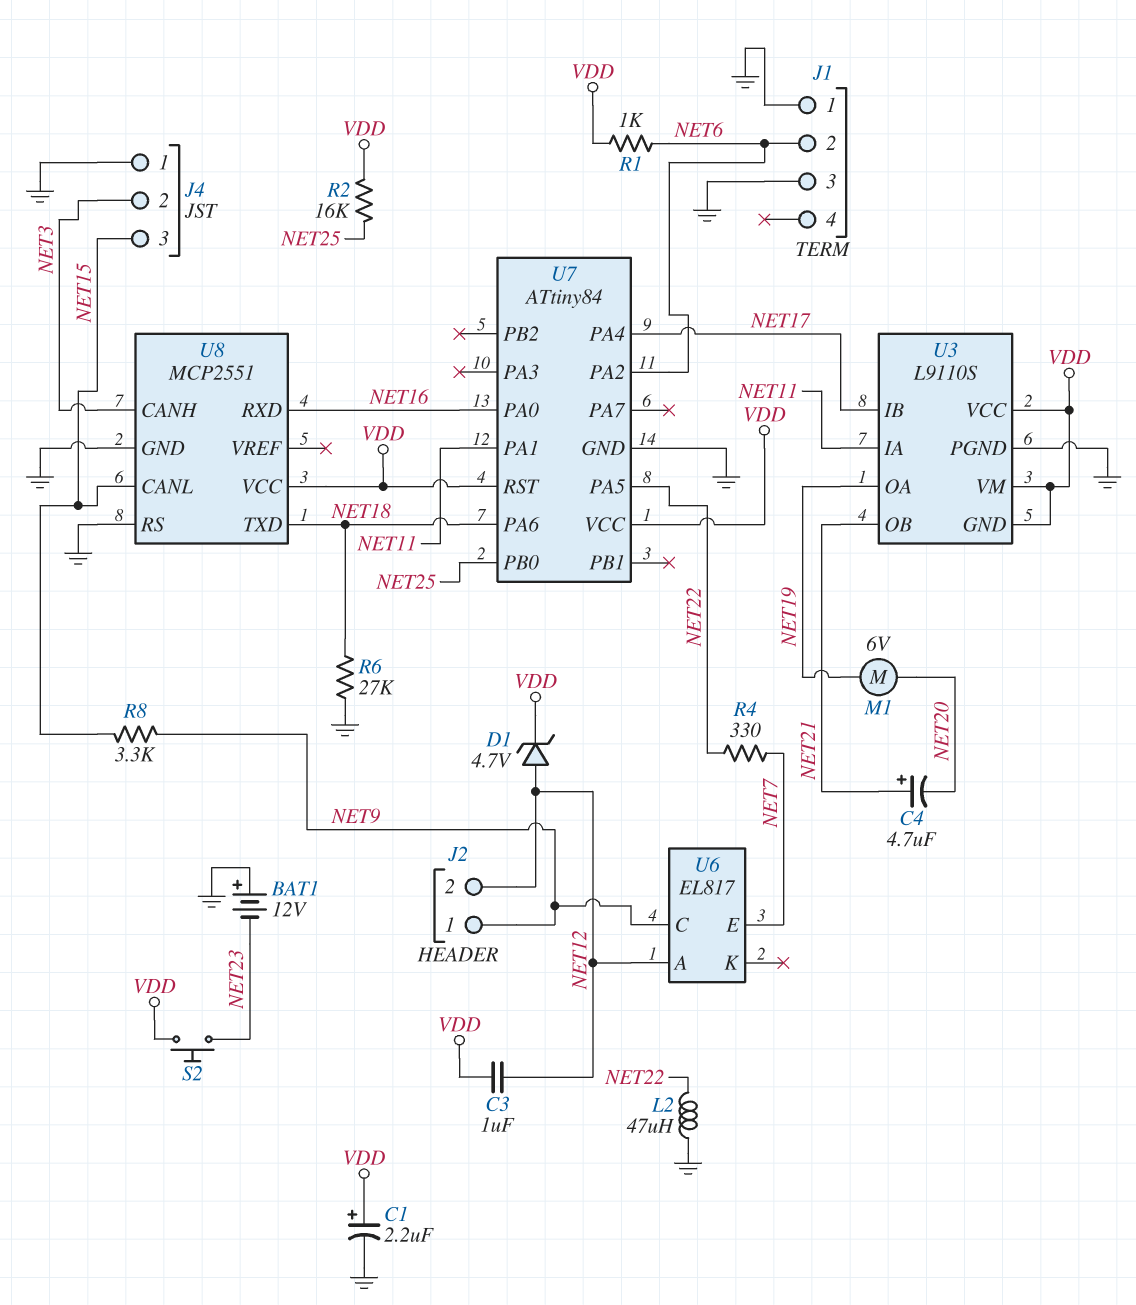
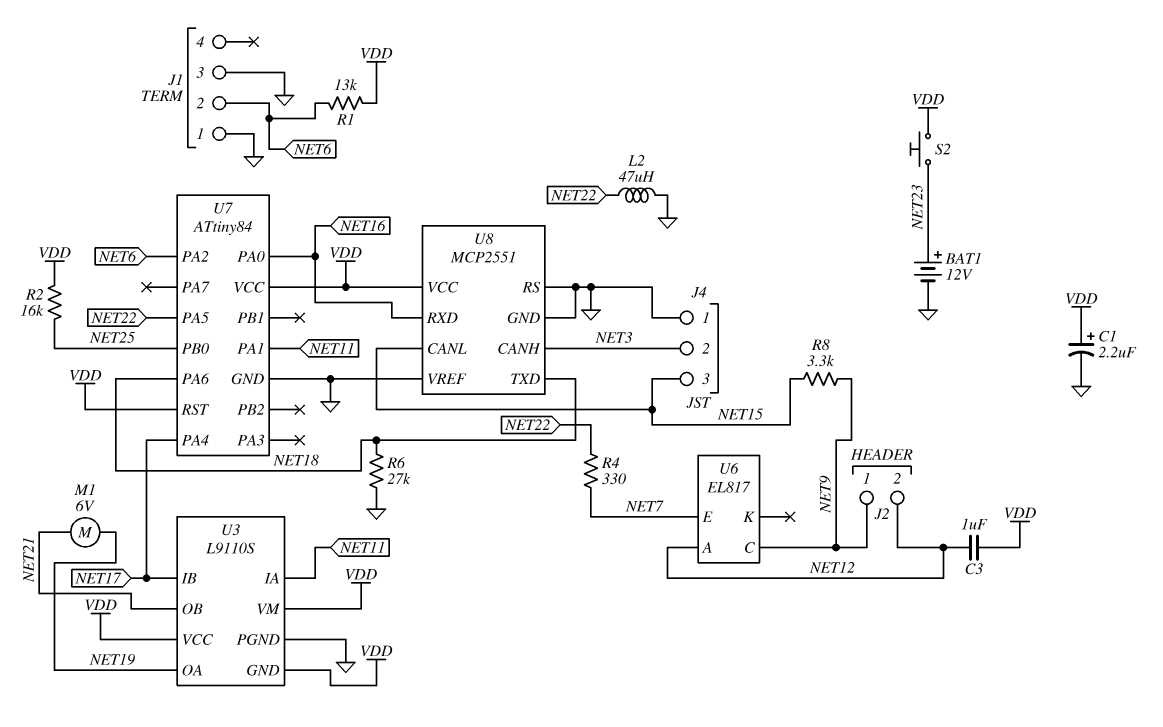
BAT1: 12V (plus GND, minus NET23) -> 12V (plus NET23, minus GND)
C4: 4.7uF (plus NET21, minus NET20) -> none
D1: zener 4.7V (A NET12, K VDD) -> none
M1: motor 6V (NET19, NET20) -> motor 6V (NET19, NET21)
R1: 1k (NET6, VDD) -> 13k (NET6, VDD)
U8 pin VREF: none -> GND

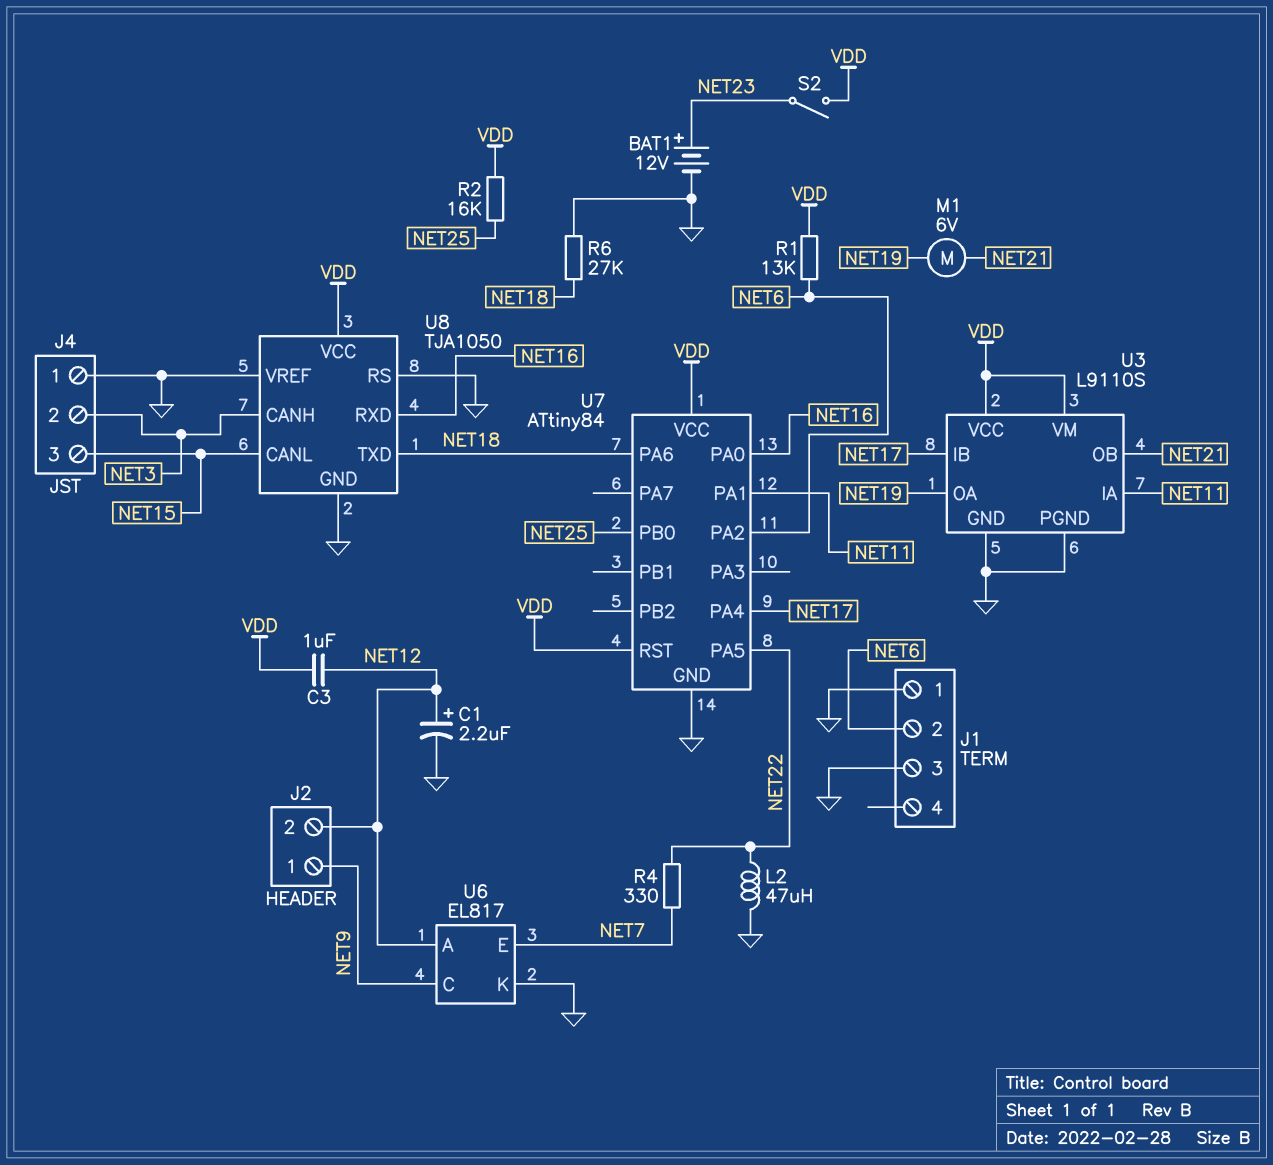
C1: 2.2uF (plus VDD, minus GND) -> 2.2uF (plus NET12, minus GND)
R8: 3.3k (NET9, NET15) -> none
S2: button (NET23, VDD) -> switch (NET23, VDD)
U3 pin GND: VDD -> GND
U6 pin K: none -> GND
U8: MCP2551 -> TJA1050

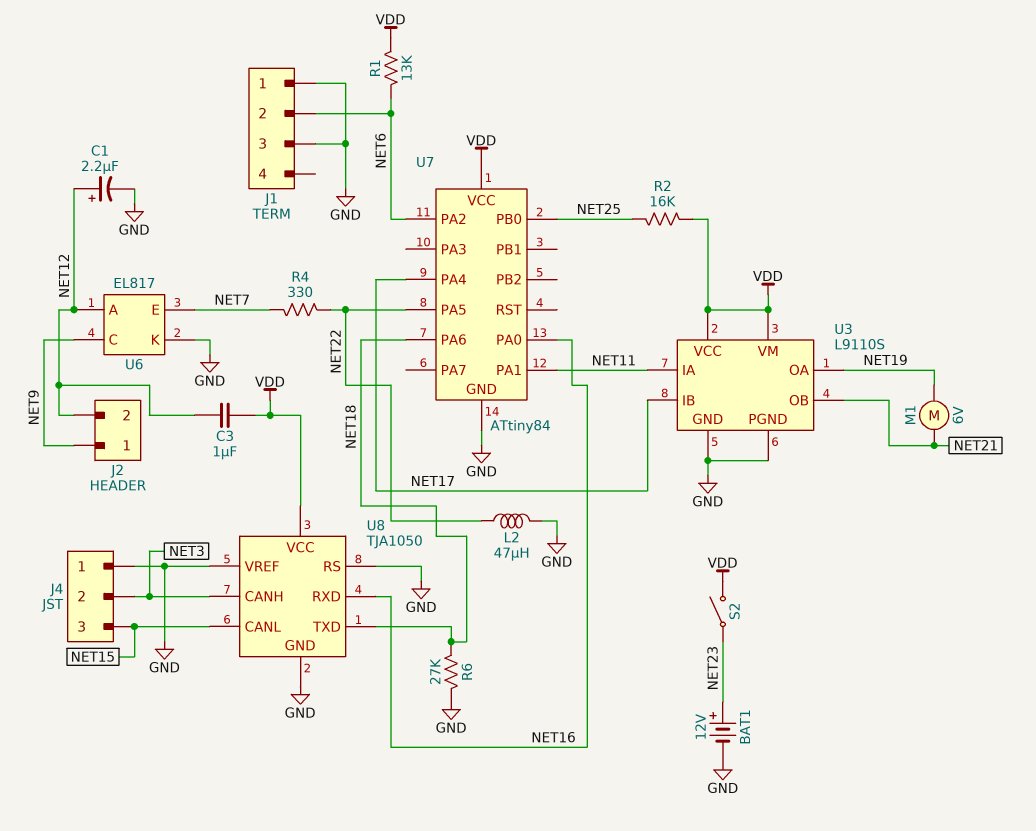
U7 pin RST: VDD -> none

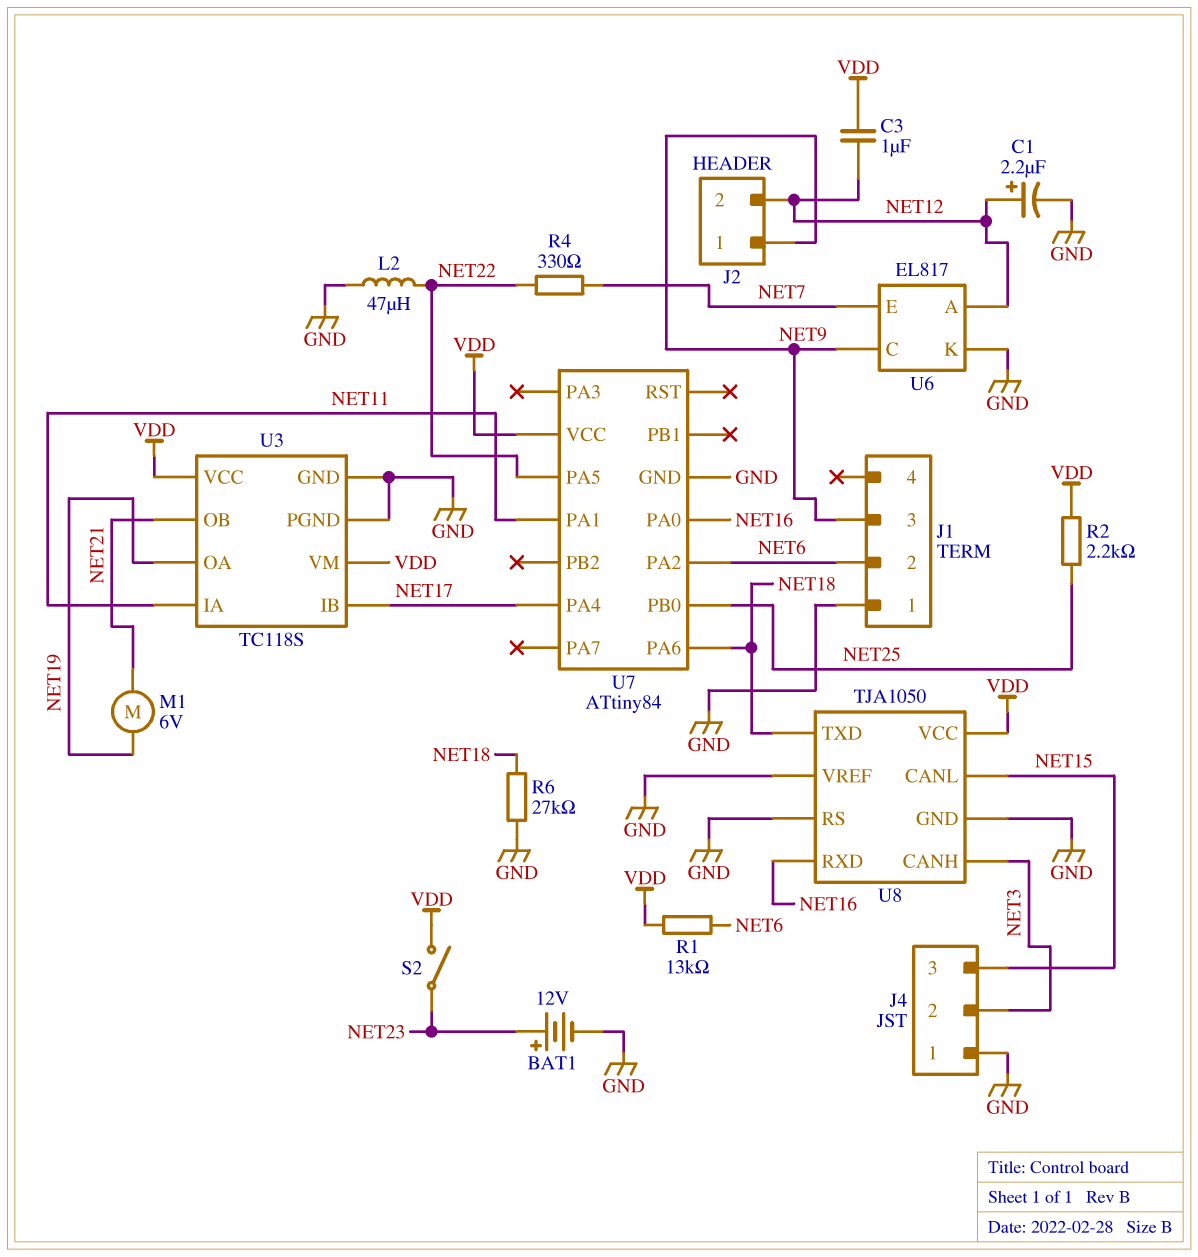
J1 pin 3: GND -> NET9
R2: 16k (NET25, VDD) -> 2.2k (NET25, VDD)
U3: L9110S -> TC118S

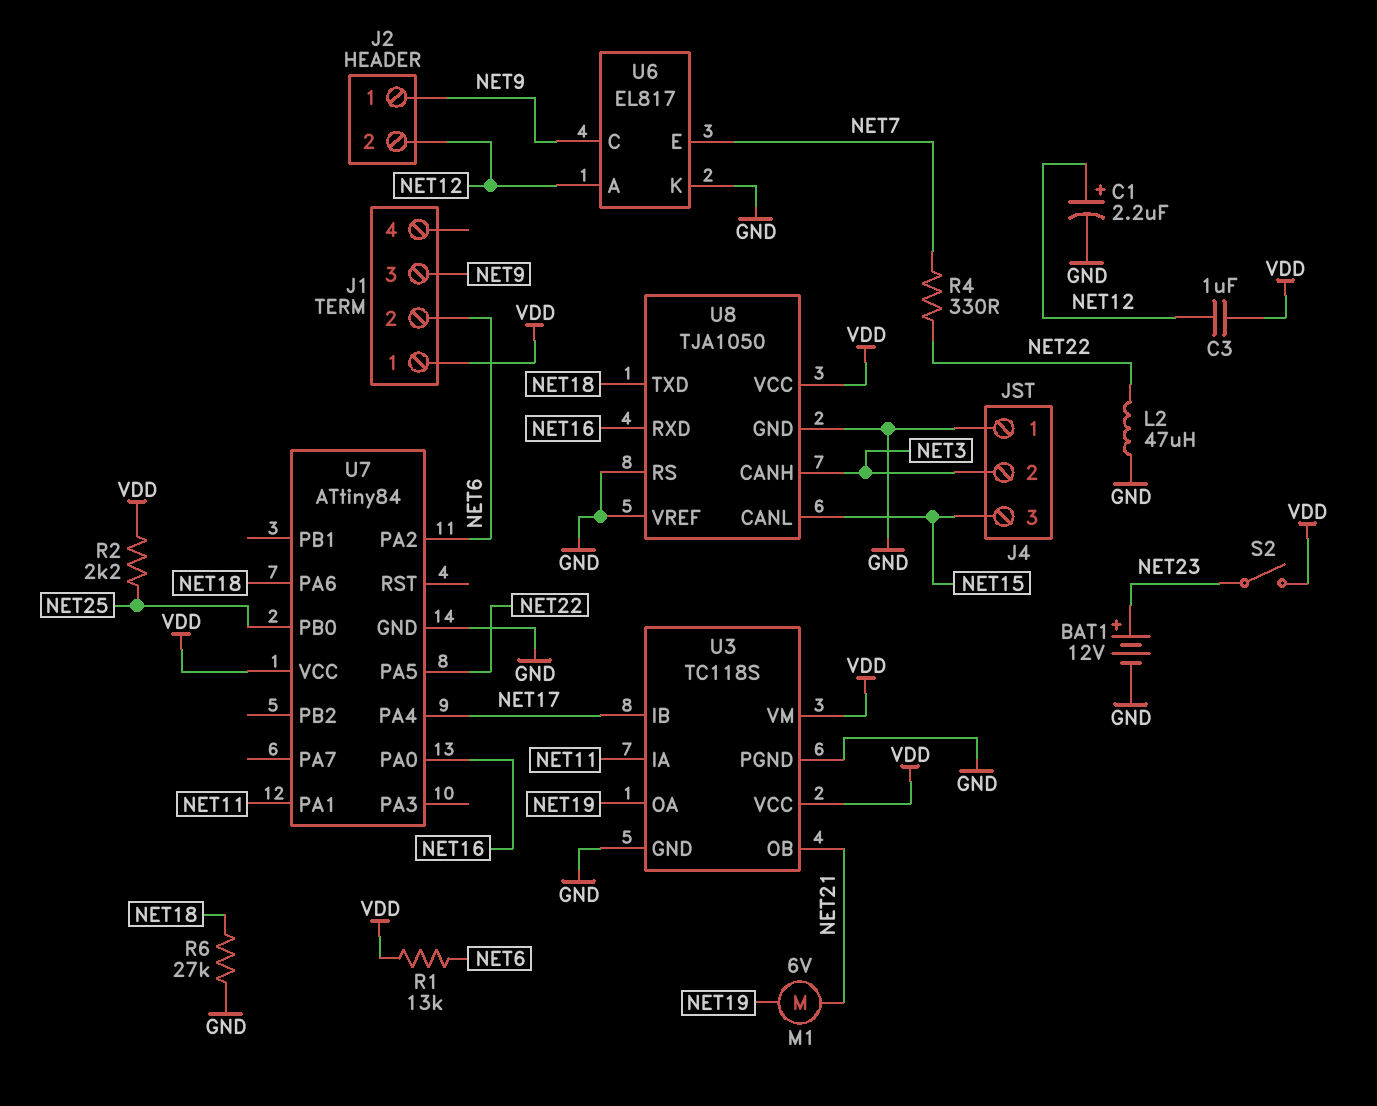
J1 pin 1: GND -> VDD

